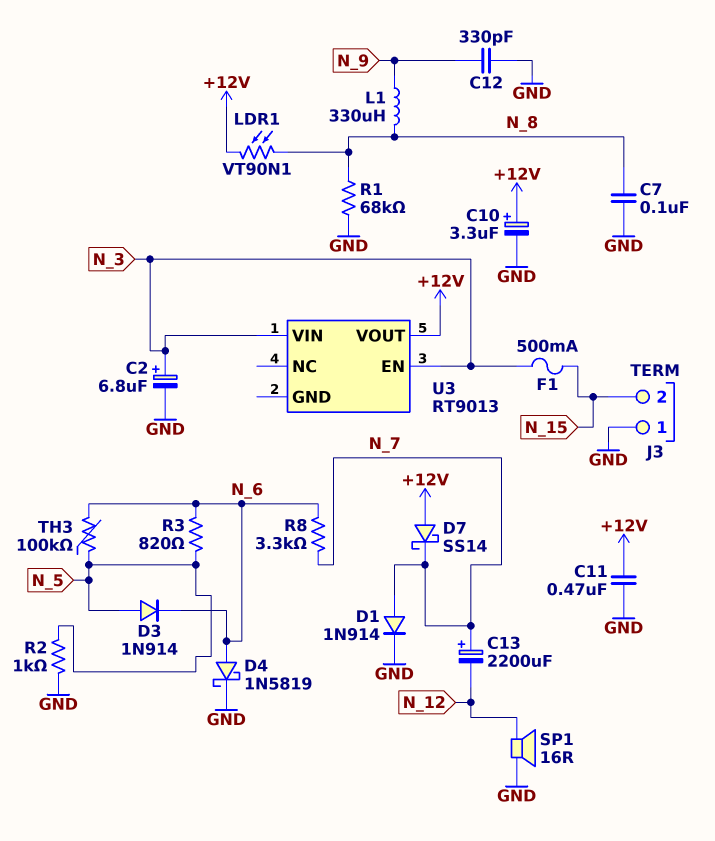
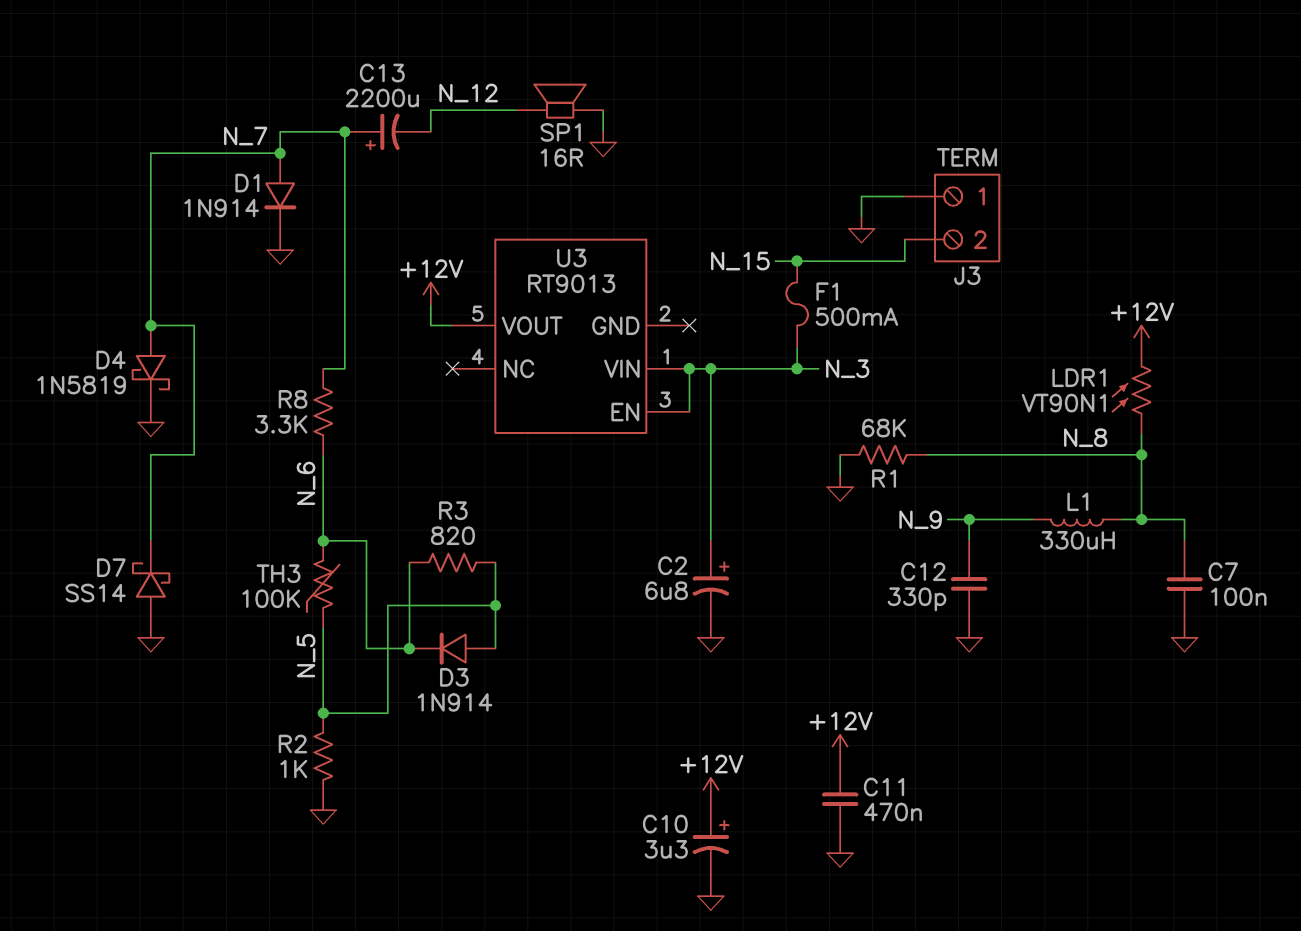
D4: schottky 1N5819 (A N_6, K GND) -> schottky 1N5819 (A N_7, K GND)
D7: schottky SS14 (A +12V, K N_7) -> schottky SS14 (A GND, K N_7)

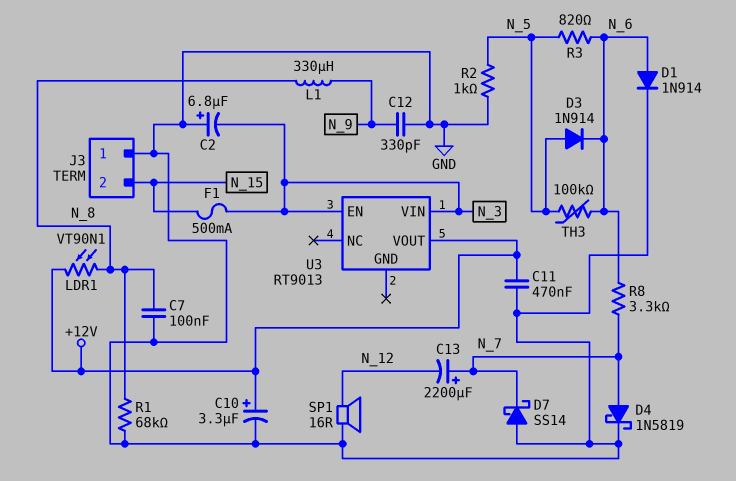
C2: 6.8uF (plus N_3, minus GND) -> 6.8uF (plus GND, minus N_3)
D1: diode 1N914 (A N_7, K GND) -> diode 1N914 (A N_6, K GND)

